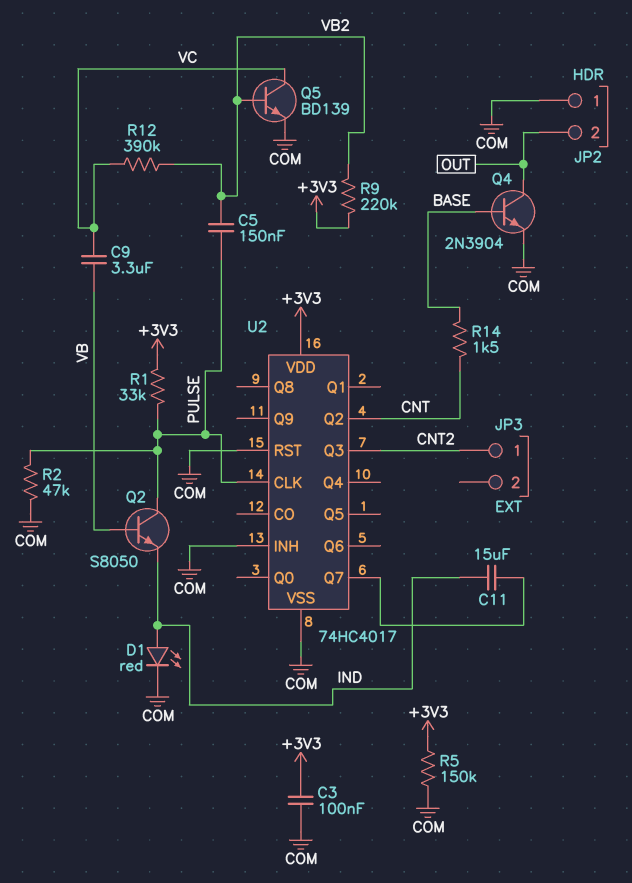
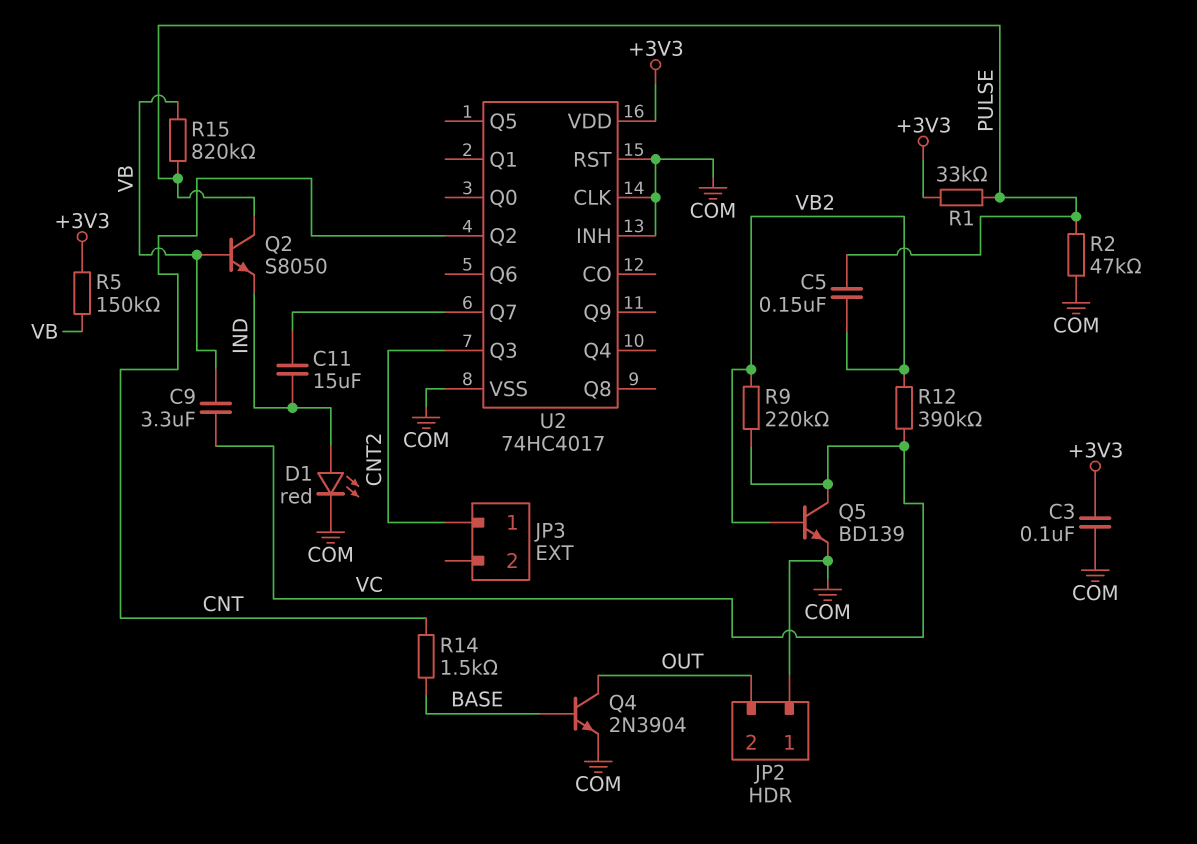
R5: 150k (+3V3, COM) -> 150k (+3V3, VB)
R9: 220k (+3V3, VB2) -> 220k (VB2, VC)
R15: none -> 820k (PULSE, VB)
U2 pin CLK: PULSE -> COM

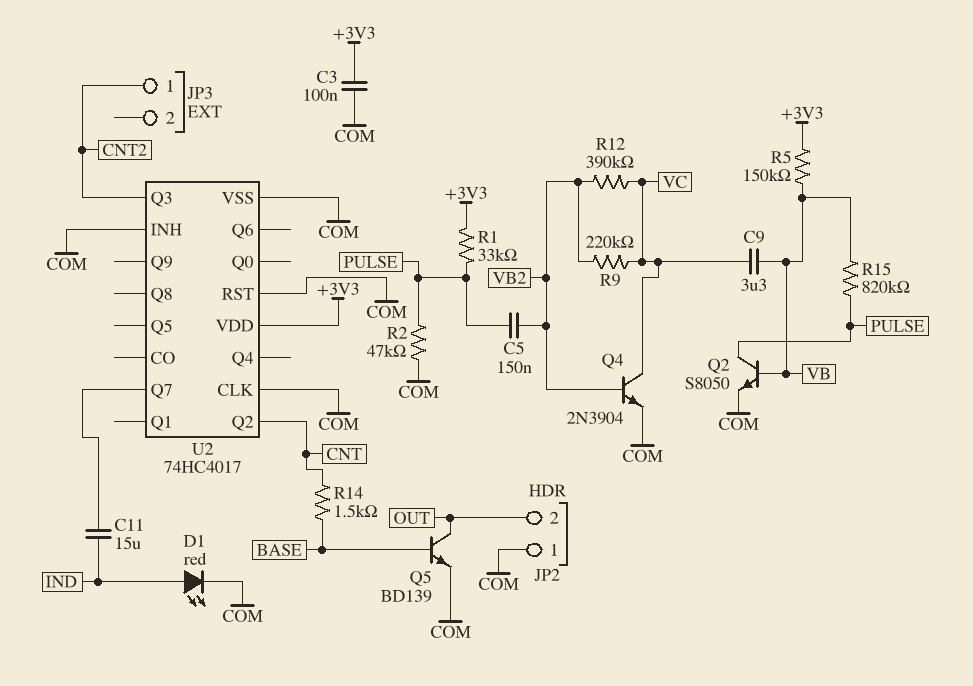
Q2: NPN S8050 (B VB, C PULSE, E IND) -> NPN S8050 (B VB, C PULSE, E COM)
Q4: NPN 2N3904 (B BASE, C OUT, E COM) -> NPN 2N3904 (B VB2, C VC, E COM)
Q5: NPN BD139 (B VB2, C VC, E COM) -> NPN BD139 (B BASE, C OUT, E COM)

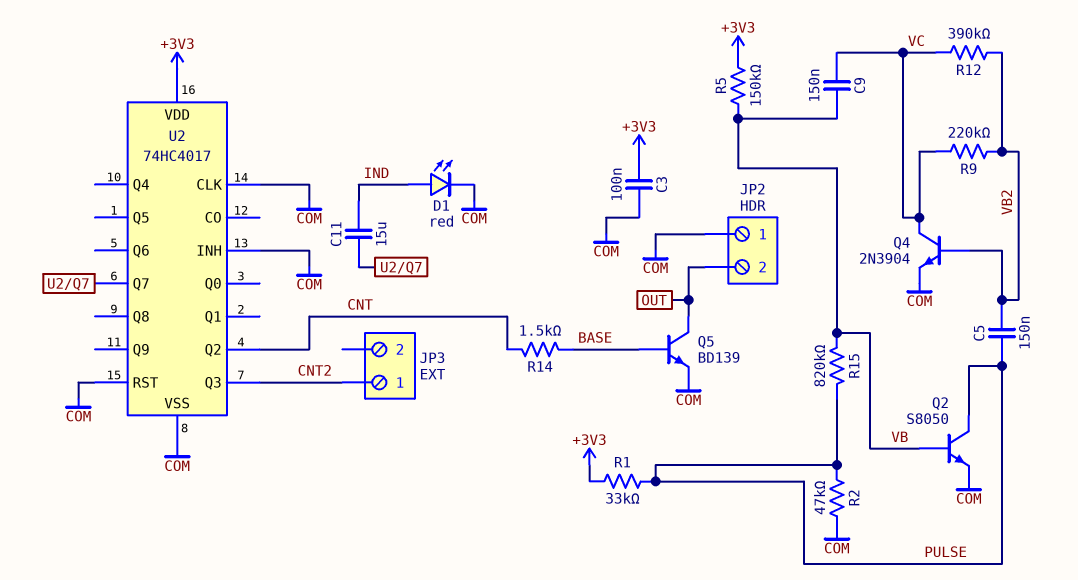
C9: 3.3uF (VB, VC) -> 150nF (VB, VC)

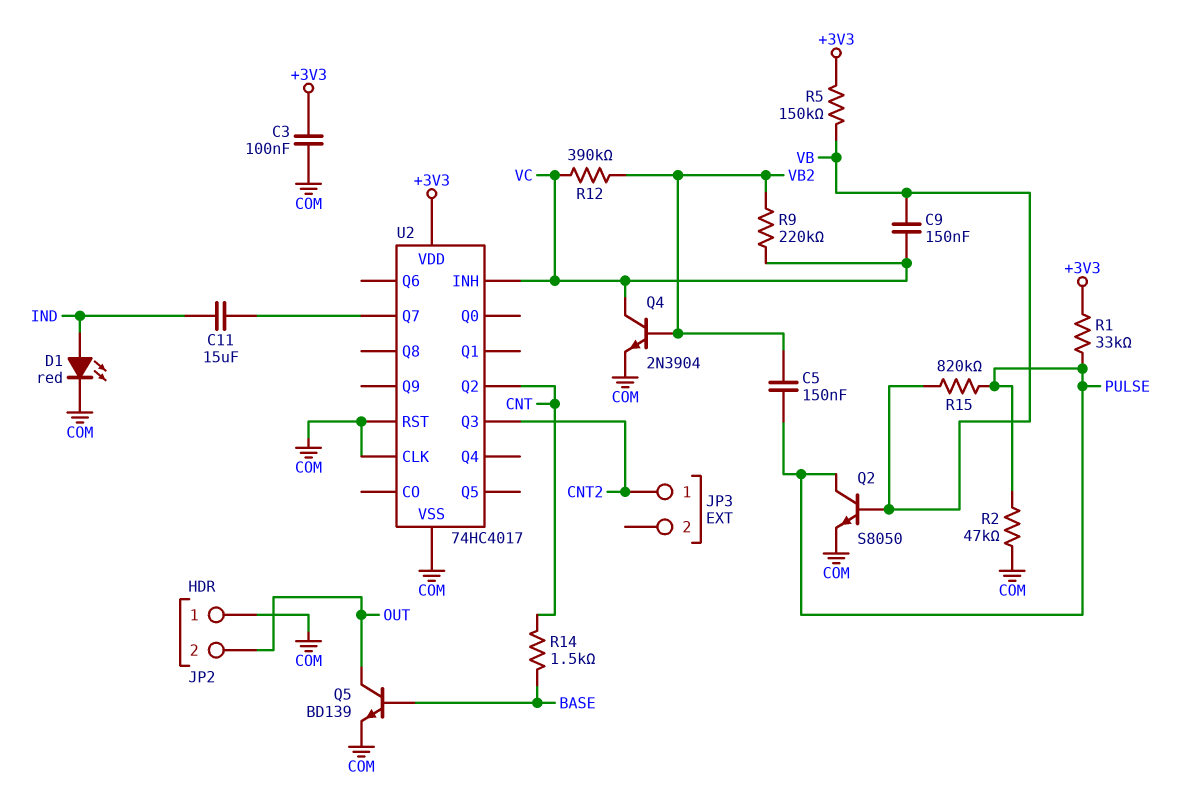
U2 pin INH: COM -> VC

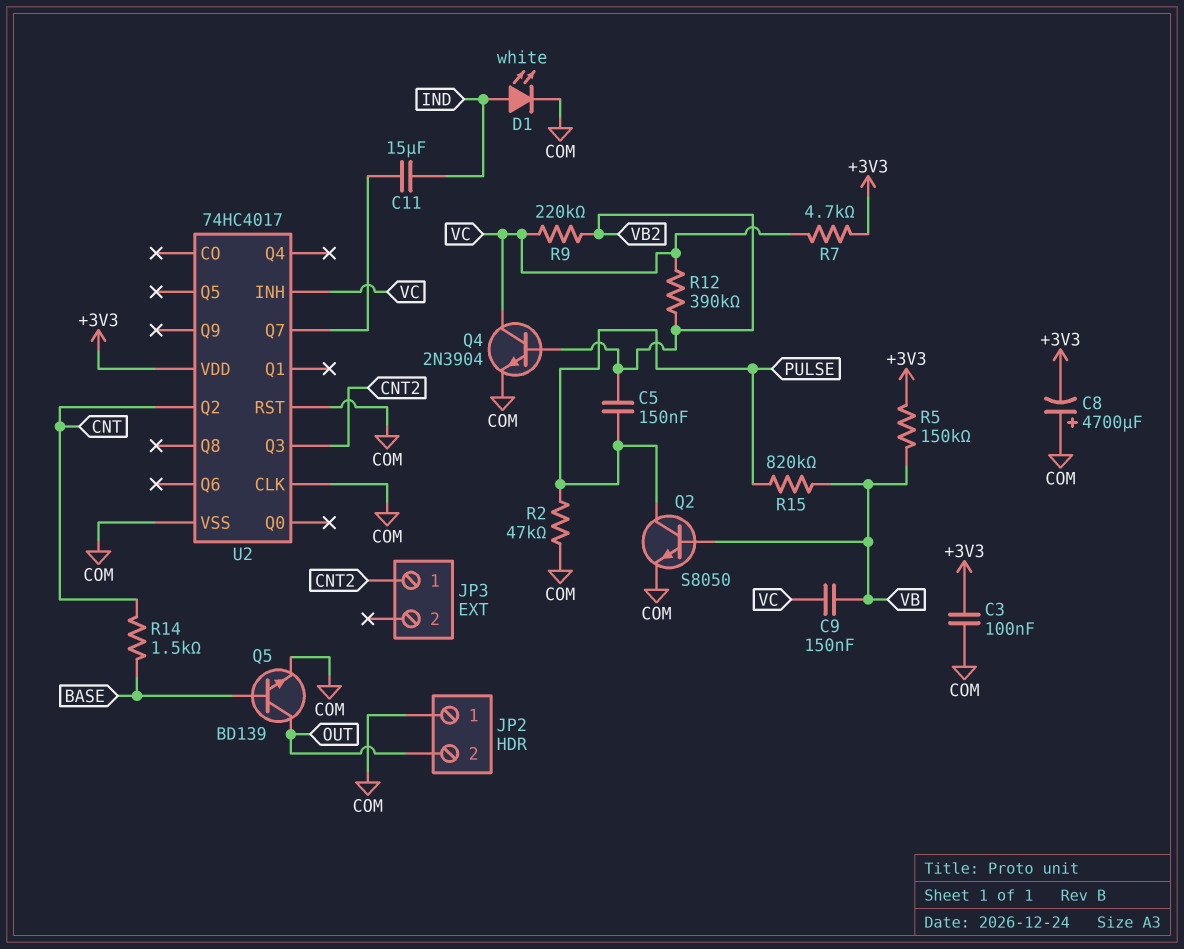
C8: none -> 4700uF (plus COM, minus +3V3)
D1: LED red (A IND, K COM) -> LED white (A IND, K COM)
R1: 33k (+3V3, PULSE) -> none
R7: none -> 4.7k (+3V3, VC)

